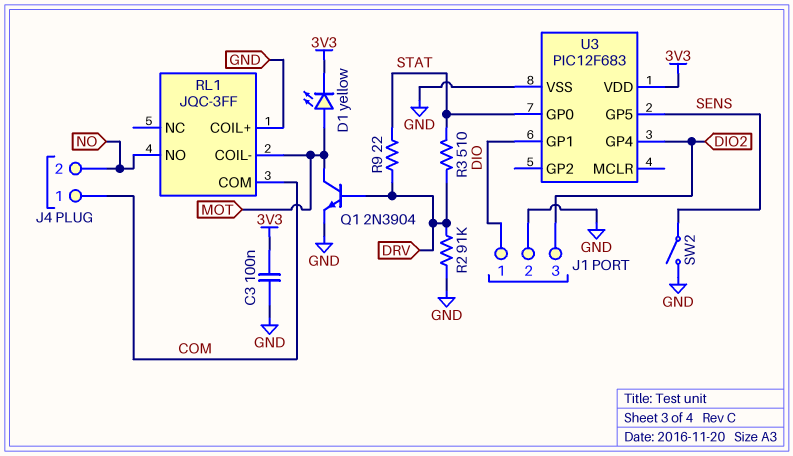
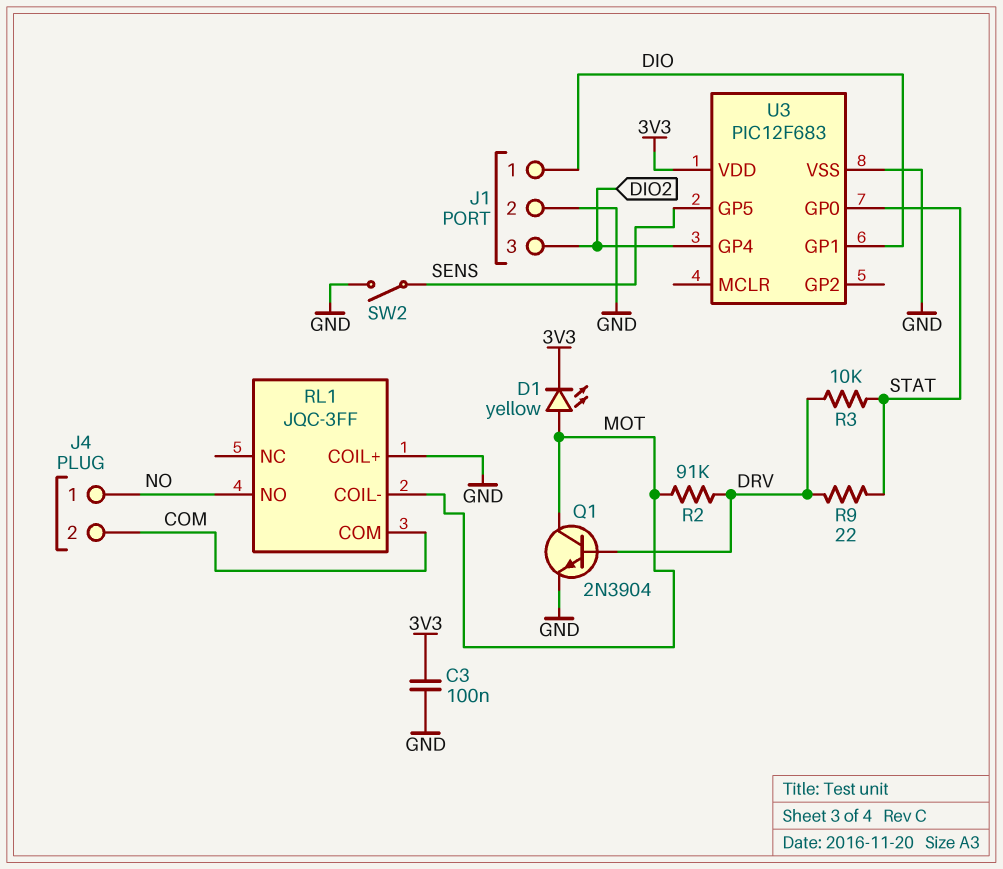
J4 pin 1: COM -> NO
J4 pin 2: NO -> COM
R2: 91k (DRV, GND) -> 91k (DRV, MOT)
R3: 510 (DRV, STAT) -> 10k (DRV, STAT)

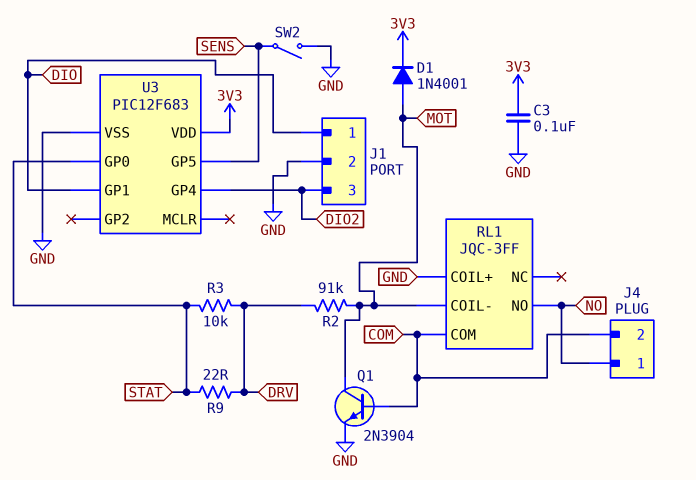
D1: LED yellow (A MOT, K 3V3) -> diode 1N4001 (A MOT, K 3V3)
Q1: NPN 2N3904 (B DRV, C MOT, E GND) -> NPN 2N3904 (B COM, C MOT, E GND)

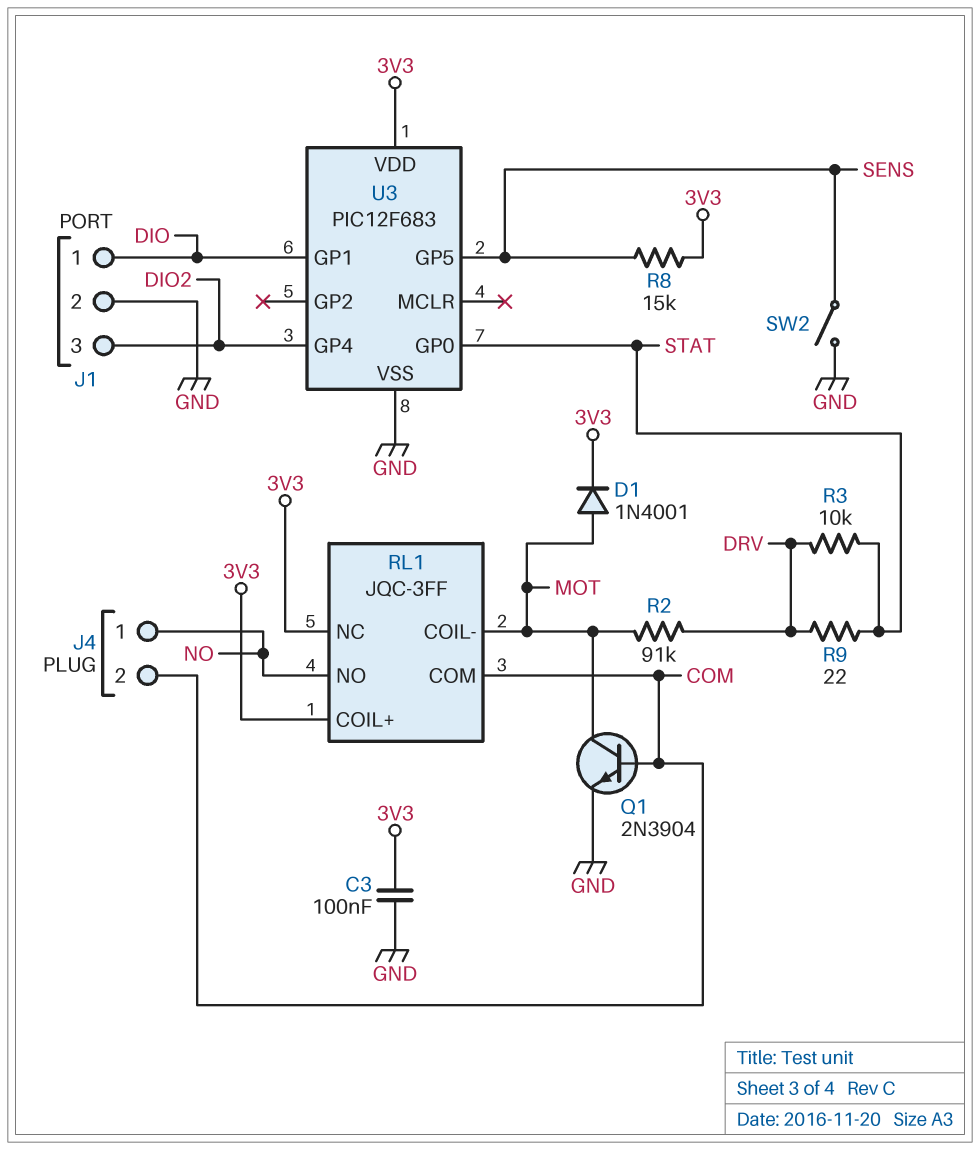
R8: none -> 15k (3V3, SENS)
RL1 pin COIL+: GND -> 3V3
RL1 pin NC: none -> 3V3

